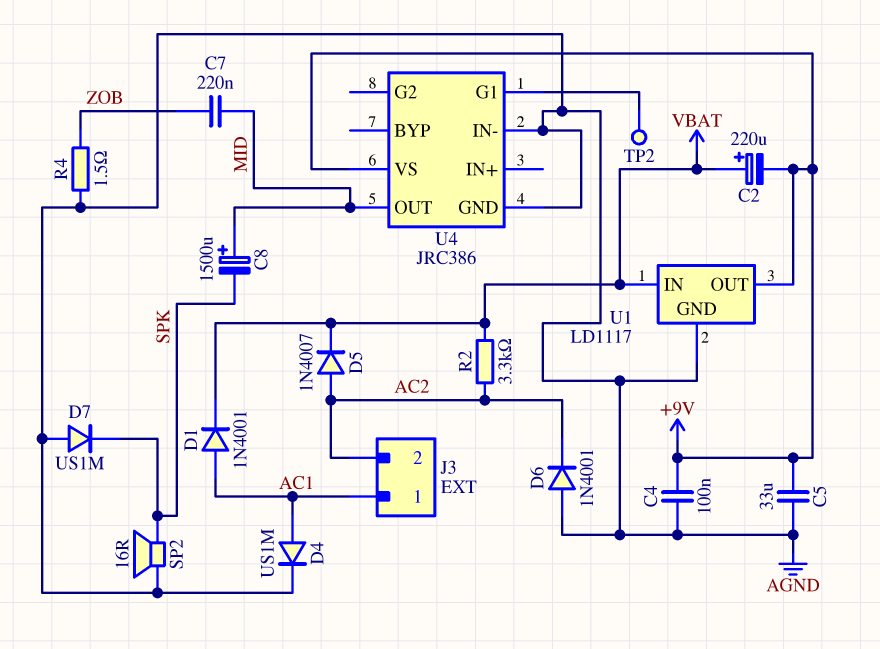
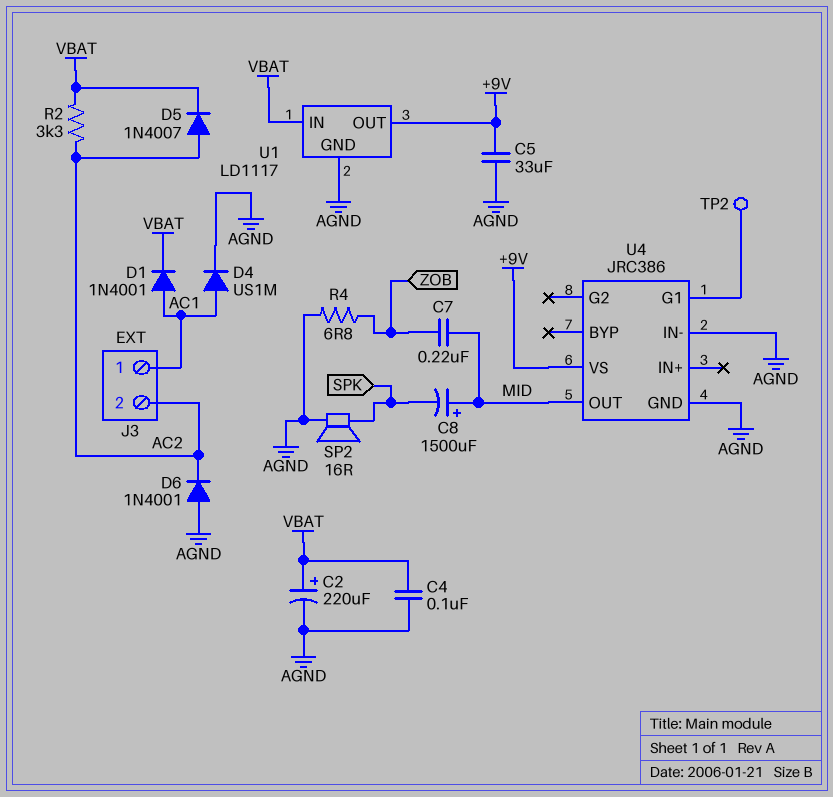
C2: 220uF (plus VBAT, minus +9V) -> 220uF (plus VBAT, minus AGND)
C4: 100nF (+9V, AGND) -> 100nF (AGND, VBAT)
D7: diode US1M (A AGND, K SPK) -> none
R4: 1.5 (AGND, ZOB) -> 6.8 (AGND, ZOB)

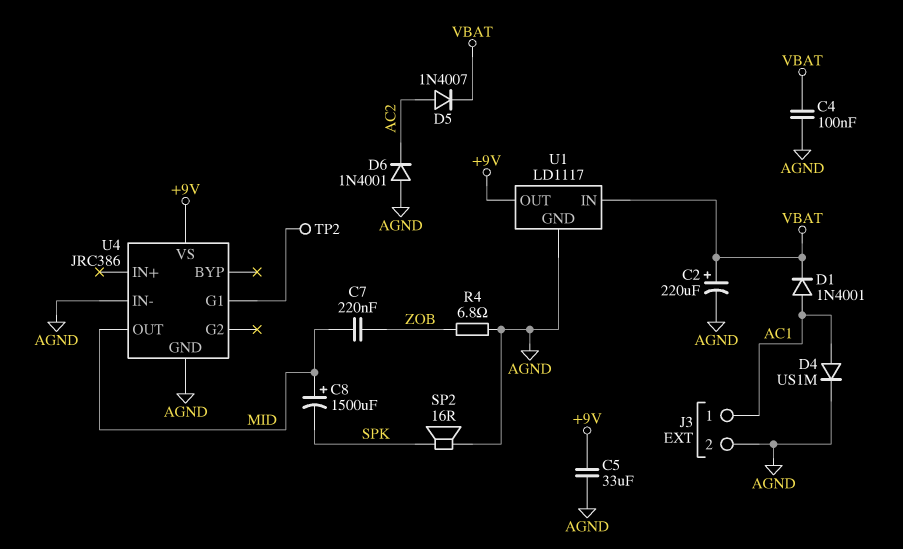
J3 pin 2: AC2 -> AGND
R2: 3.3k (AC2, VBAT) -> none

